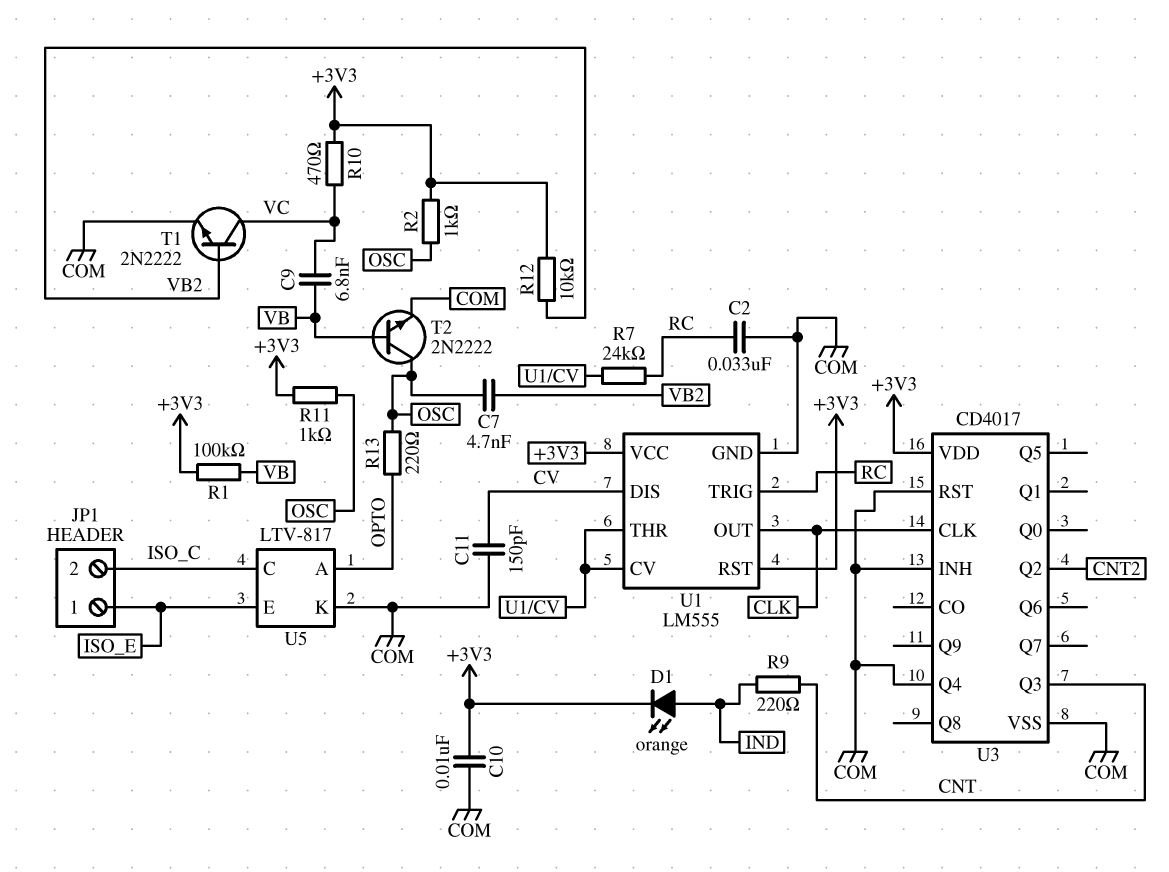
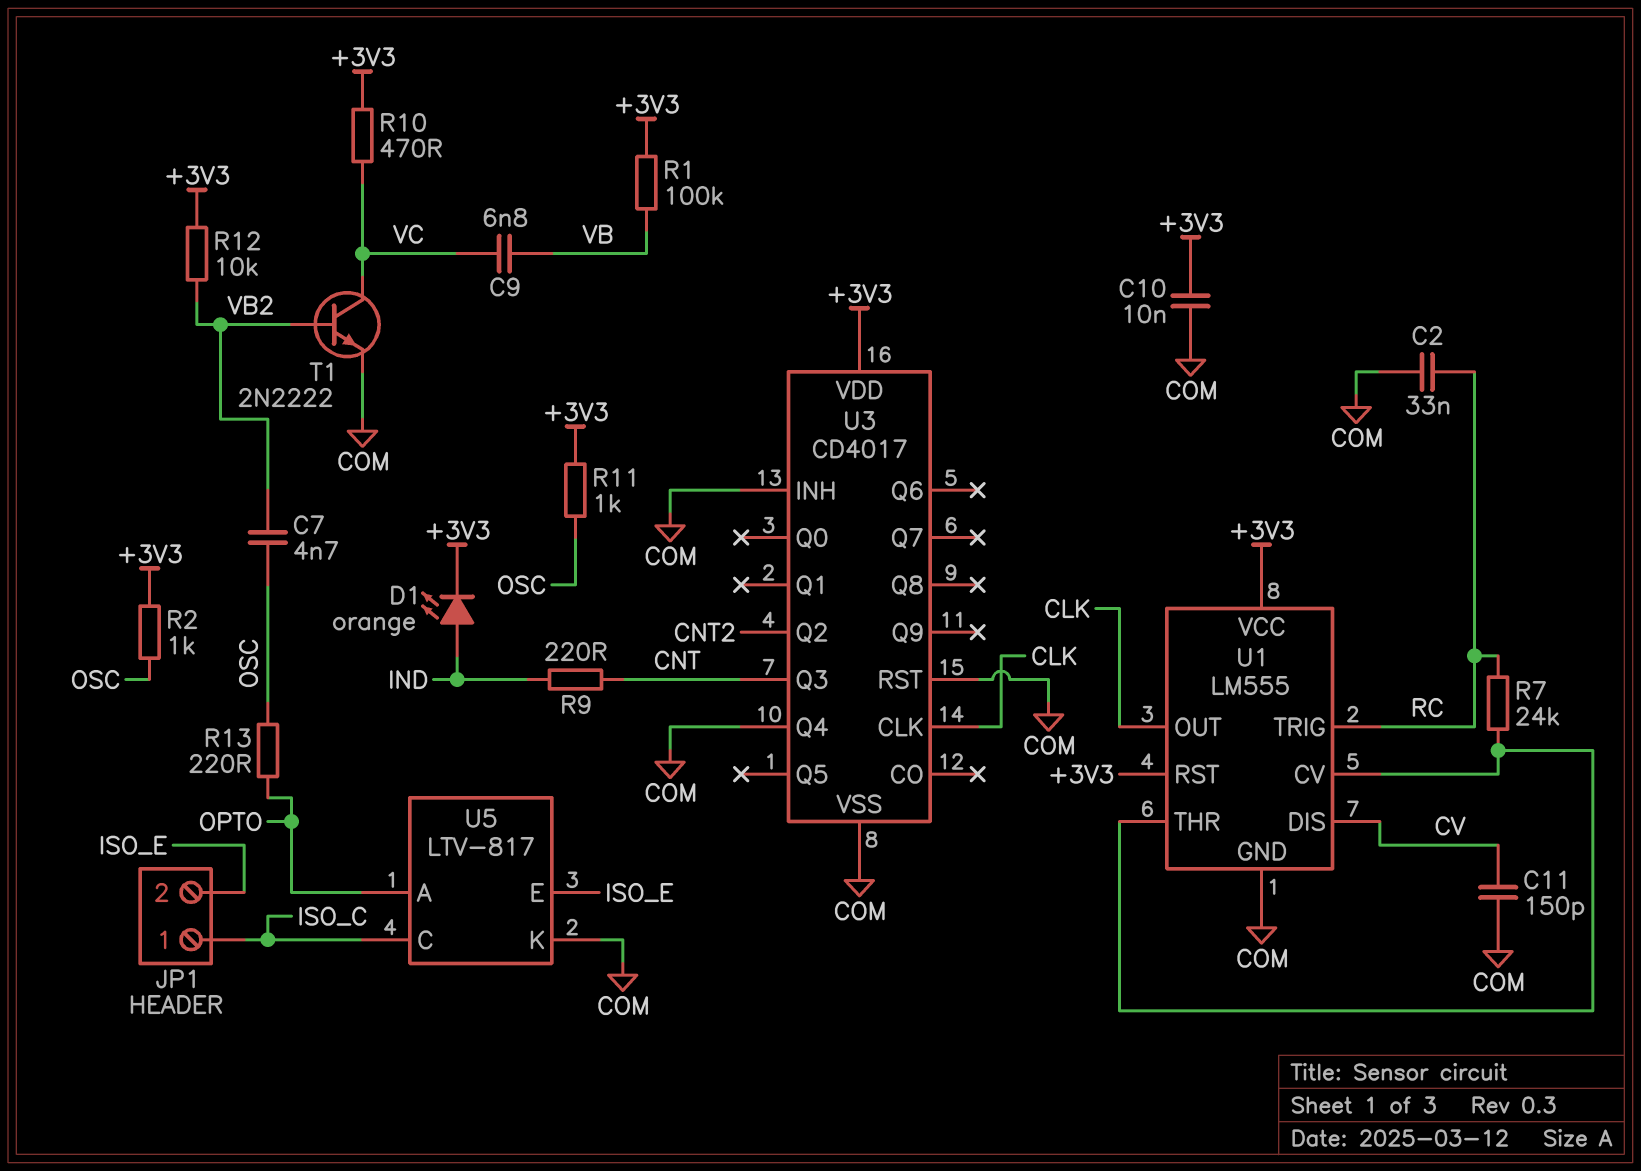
JP1 pin 1: ISO_E -> ISO_C
JP1 pin 2: ISO_C -> ISO_E
T2: NPN 2N2222 (B VB, C OSC, E COM) -> none

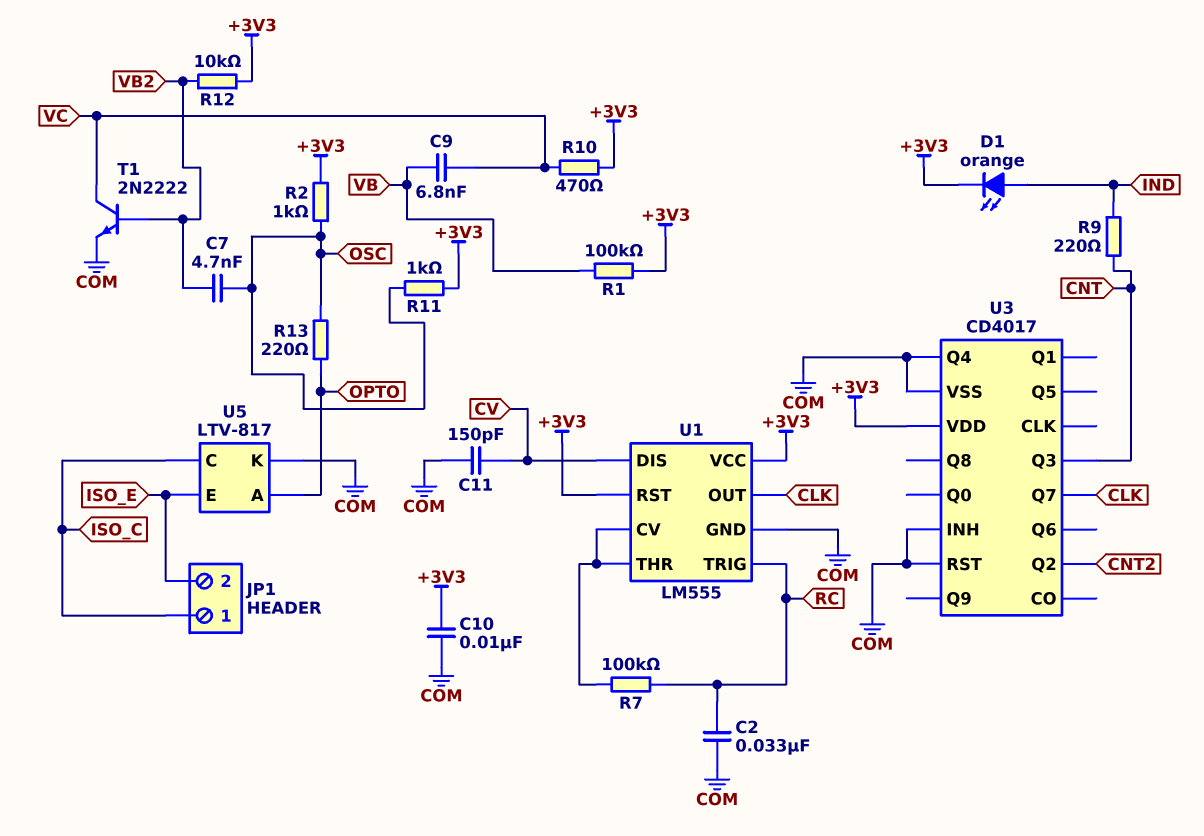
R7: 24k (RC, U1/CV) -> 100k (RC, U1/CV)
U3 pin CLK: CLK -> none
U3 pin Q7: none -> CLK

